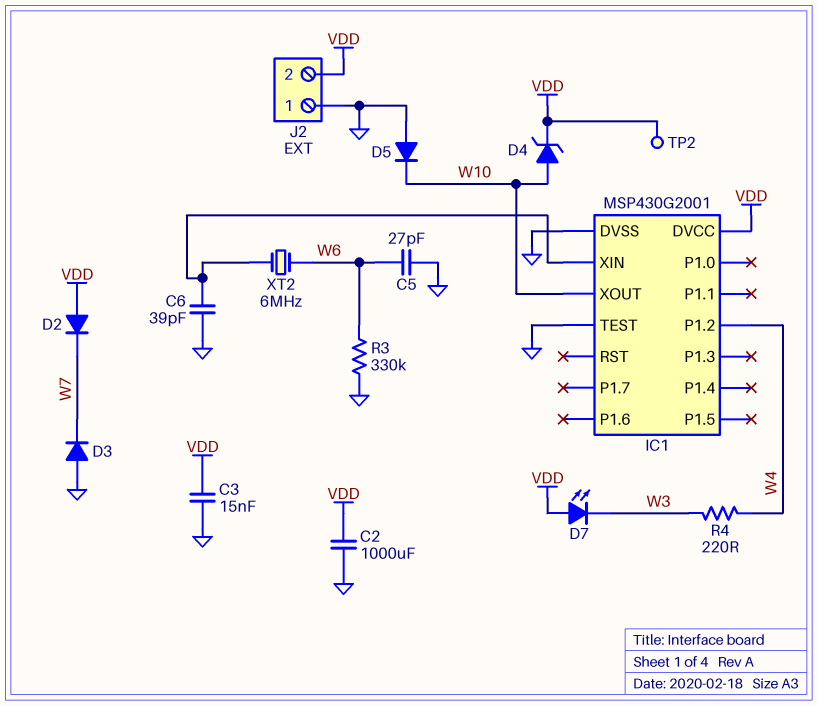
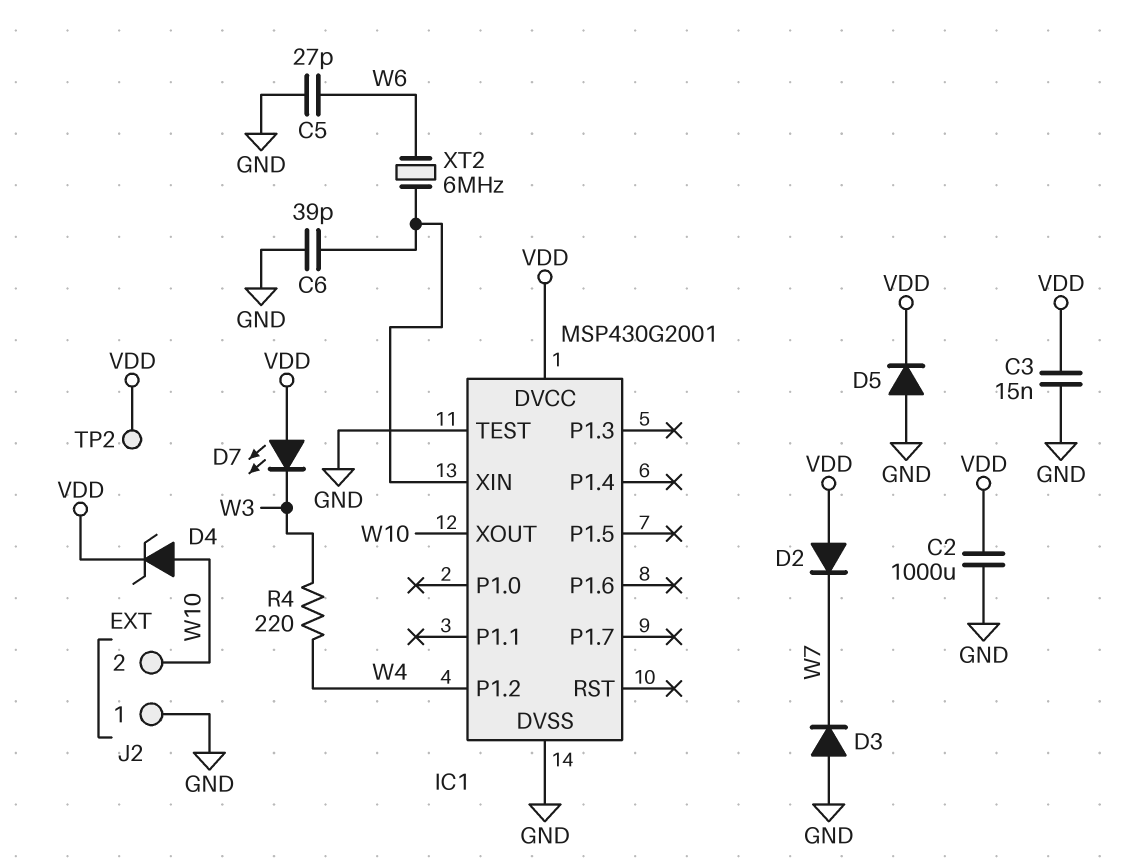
D5: diode (A GND, K W10) -> diode (A GND, K VDD)
J2 pin 2: VDD -> W10
R3: 330k (GND, W6) -> none

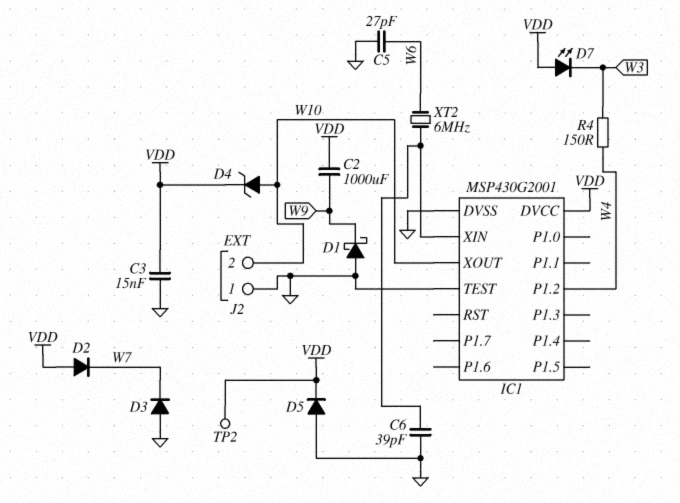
C2: 1000uF (GND, VDD) -> 1000uF (VDD, W9)
D1: none -> schottky (A GND, K W9)
R4: 220 (W3, W4) -> 150 (W3, W4)

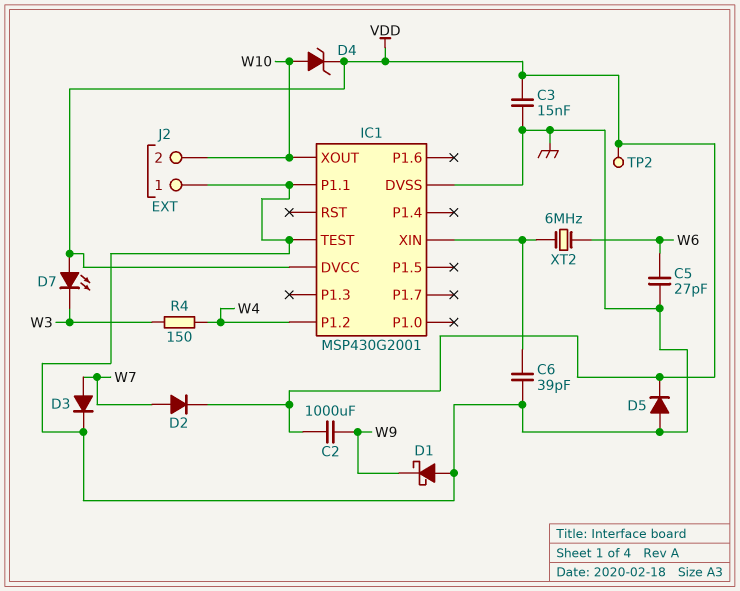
D2: diode (A VDD, K W7) -> diode (A W7, K VDD)
D3: diode (A GND, K W7) -> diode (A W7, K GND)
IC1 pin P1.1: none -> GND

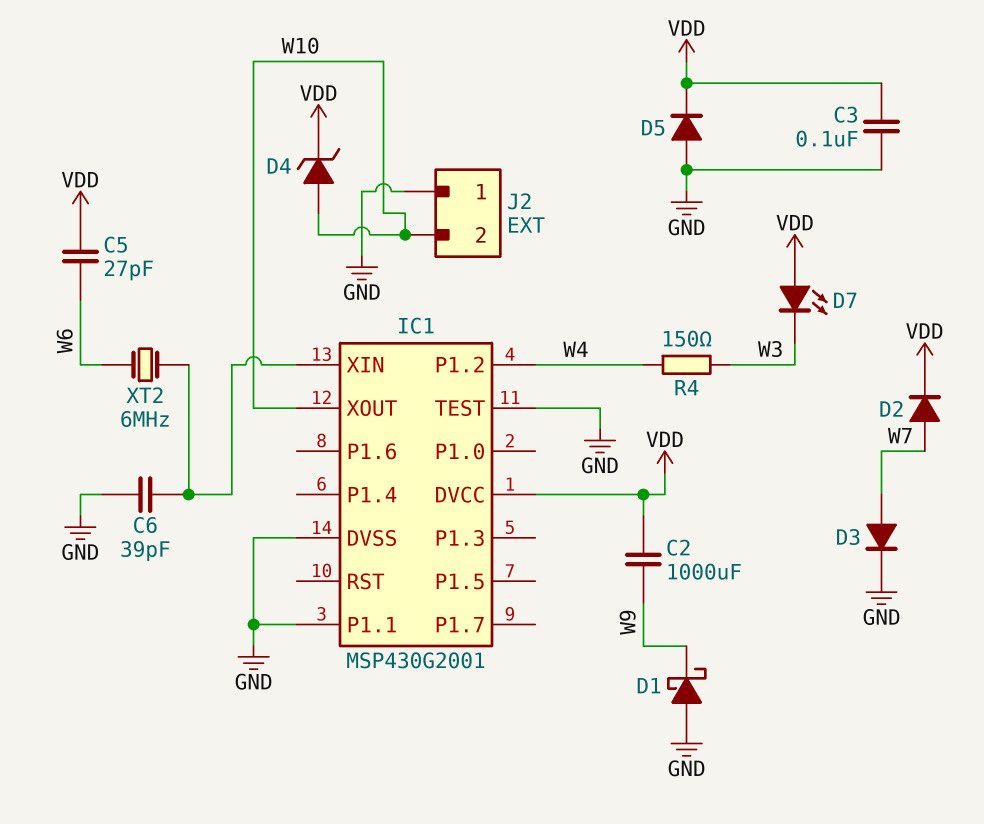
C3: 15nF (GND, VDD) -> 100nF (GND, VDD)
C5: 27pF (GND, W6) -> 27pF (VDD, W6)
TP2: test point (VDD) -> none

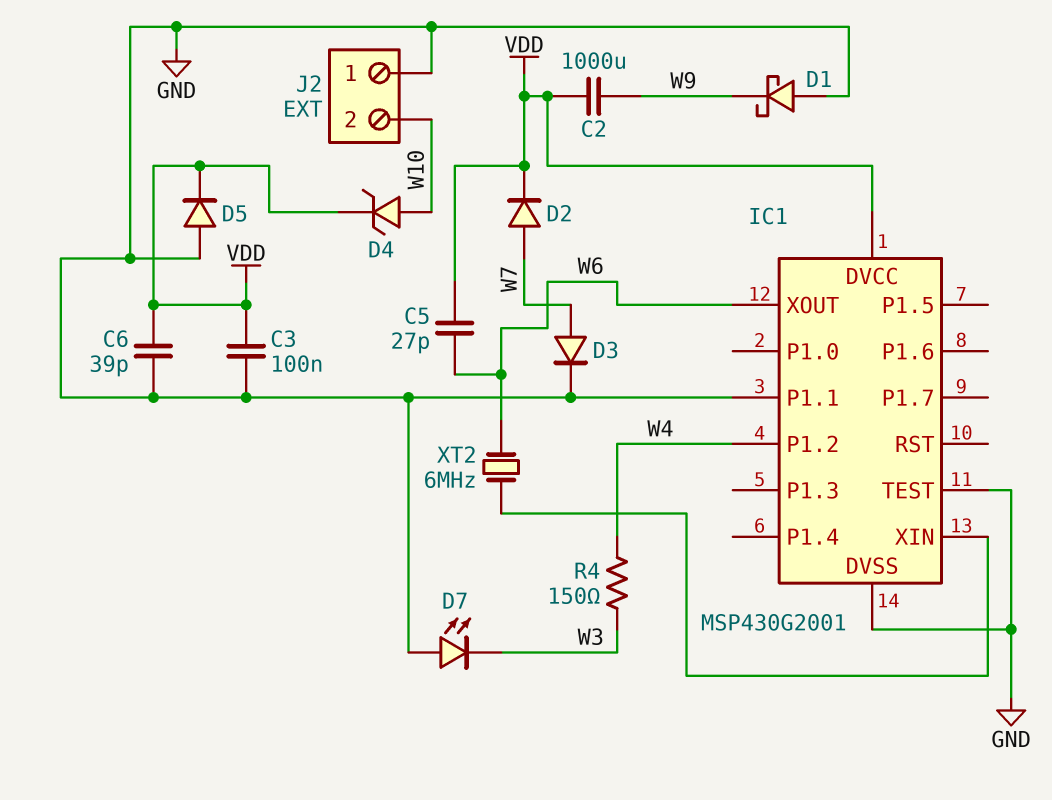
C6: 39pF (GND, IC1/XIN) -> 39pF (GND, VDD)
D7: LED (A VDD, K W3) -> LED (A GND, K W3)
IC1 pin XOUT: W10 -> W6

